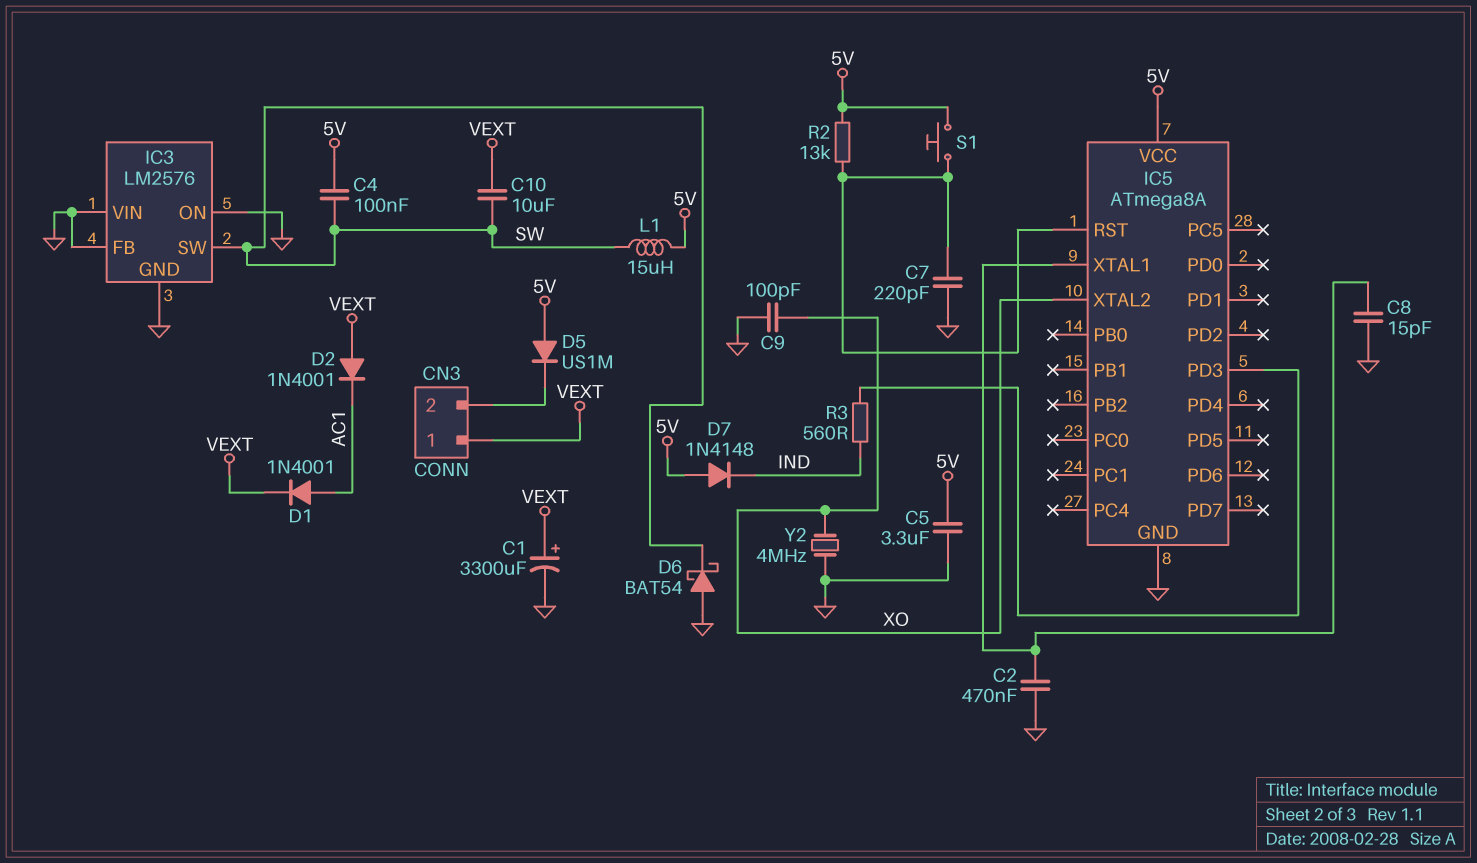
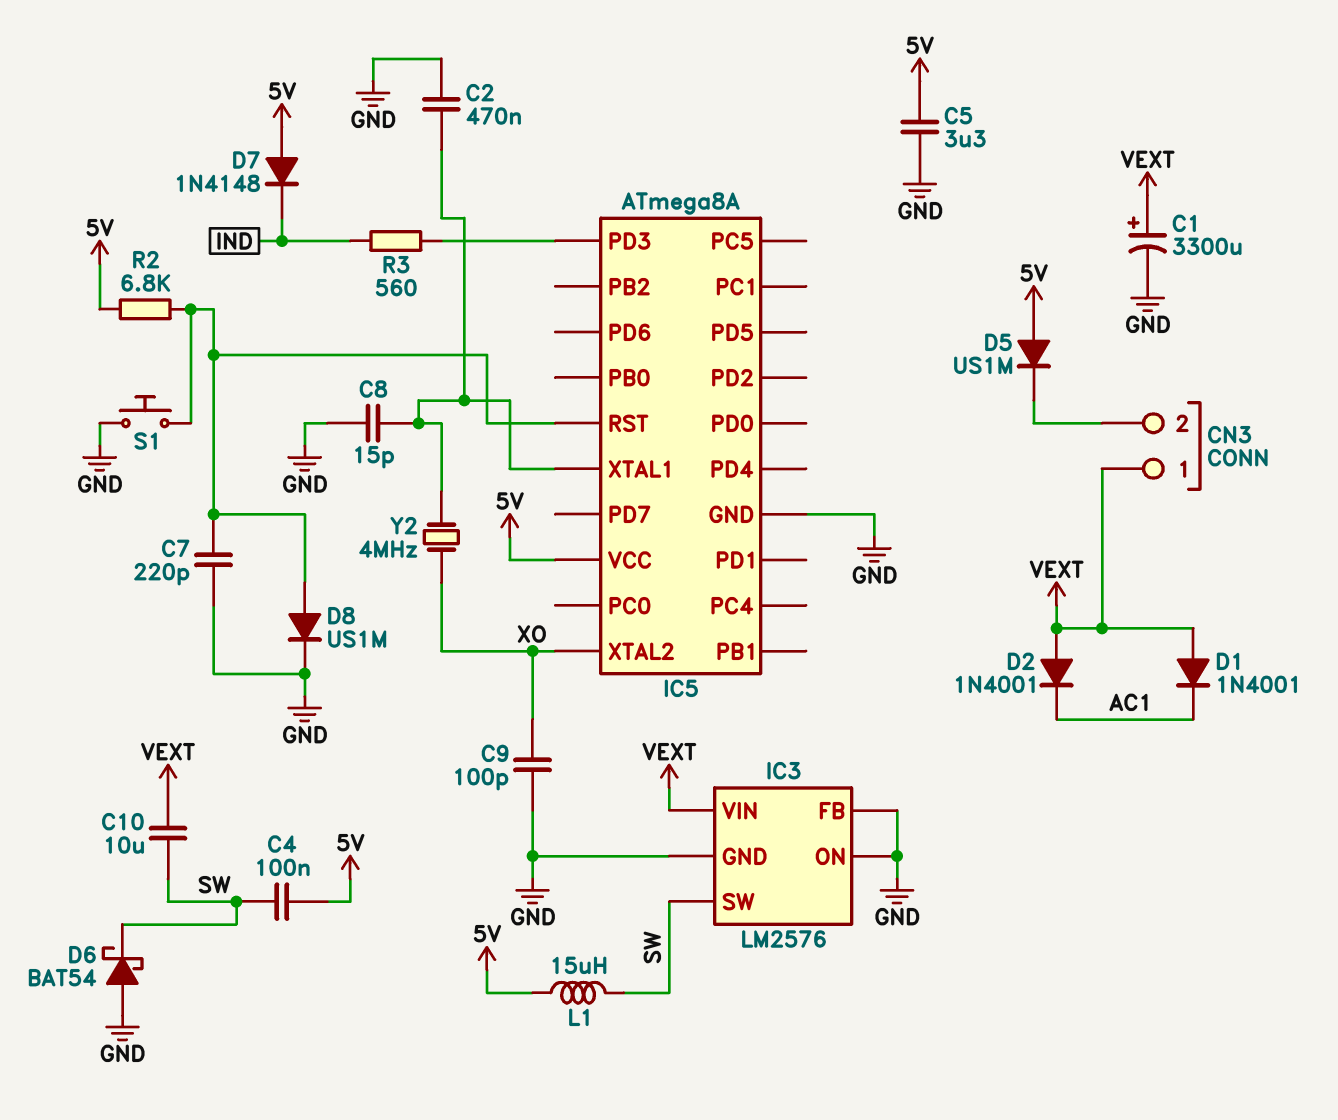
D1: diode 1N4001 (A AC1, K VEXT) -> diode 1N4001 (A VEXT, K AC1)
D8: none -> diode US1M (A IC5/RST, K GND)
IC3 pin VIN: GND -> VEXT
R2: 13k (5V, IC5/RST) -> 6.8k (5V, IC5/RST)
S1: button (5V, IC5/RST) -> button (GND, IC5/RST)
Y2: 4MHz (GND, XO) -> 4MHz (IC5/XTAL1, XO)

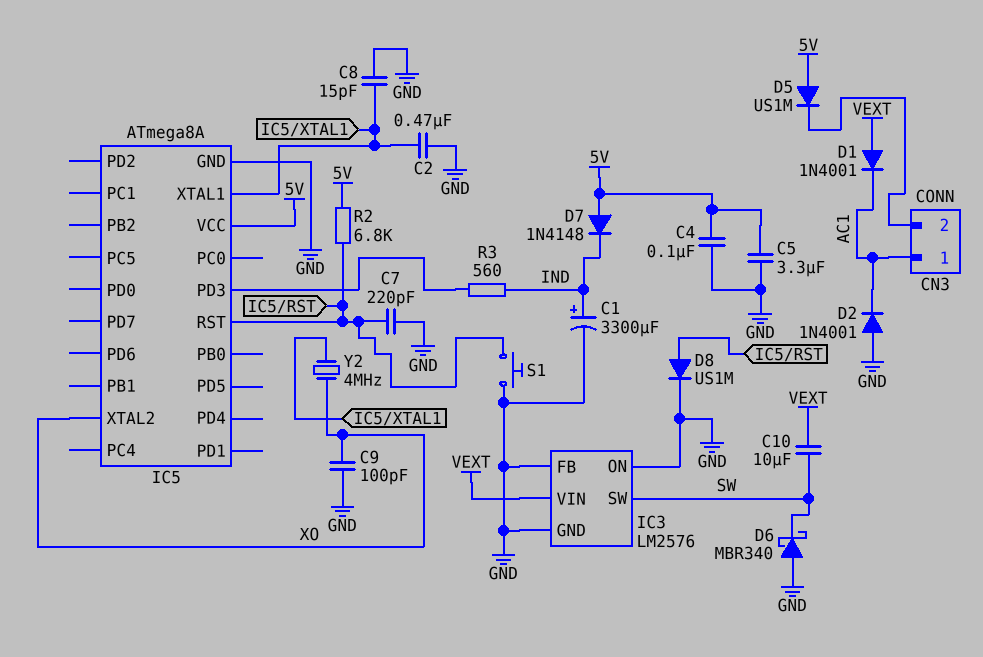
C1: 3300uF (plus VEXT, minus GND) -> 3300uF (plus IND, minus GND)
C4: 100nF (5V, SW) -> 100nF (5V, GND)
CN3 pin 1: VEXT -> AC1
D2: diode 1N4001 (A VEXT, K AC1) -> diode 1N4001 (A GND, K AC1)
D6: schottky BAT54 (A GND, K SW) -> schottky MBR340 (A GND, K SW)
L1: 15uH (5V, SW) -> none

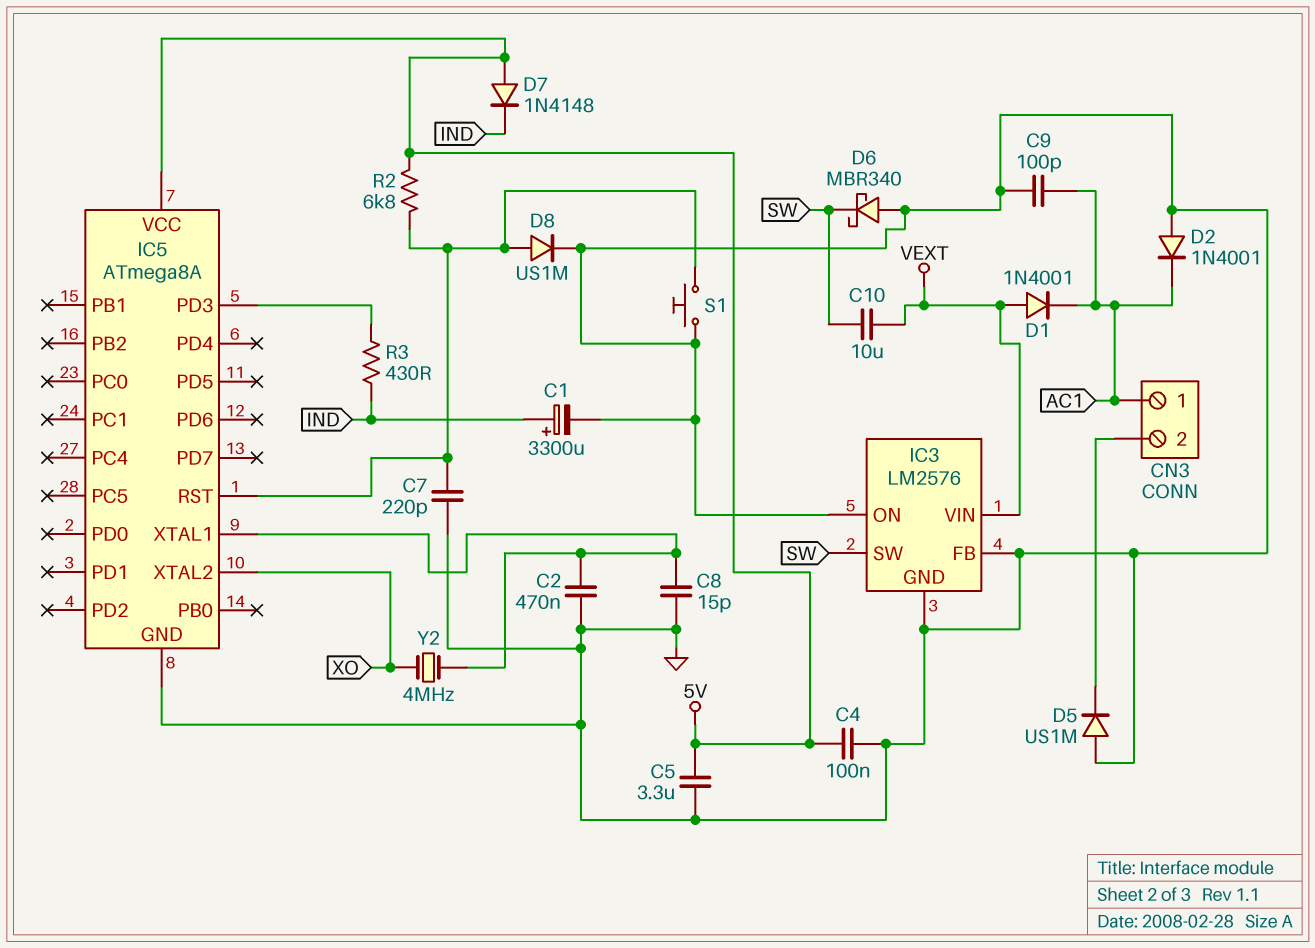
C9: 100pF (GND, XO) -> 100pF (AC1, GND)
D5: diode US1M (A 5V, K CN3/2) -> diode US1M (A GND, K CN3/2)
R3: 560 (IC5/PD3, IND) -> 430 (IC5/PD3, IND)

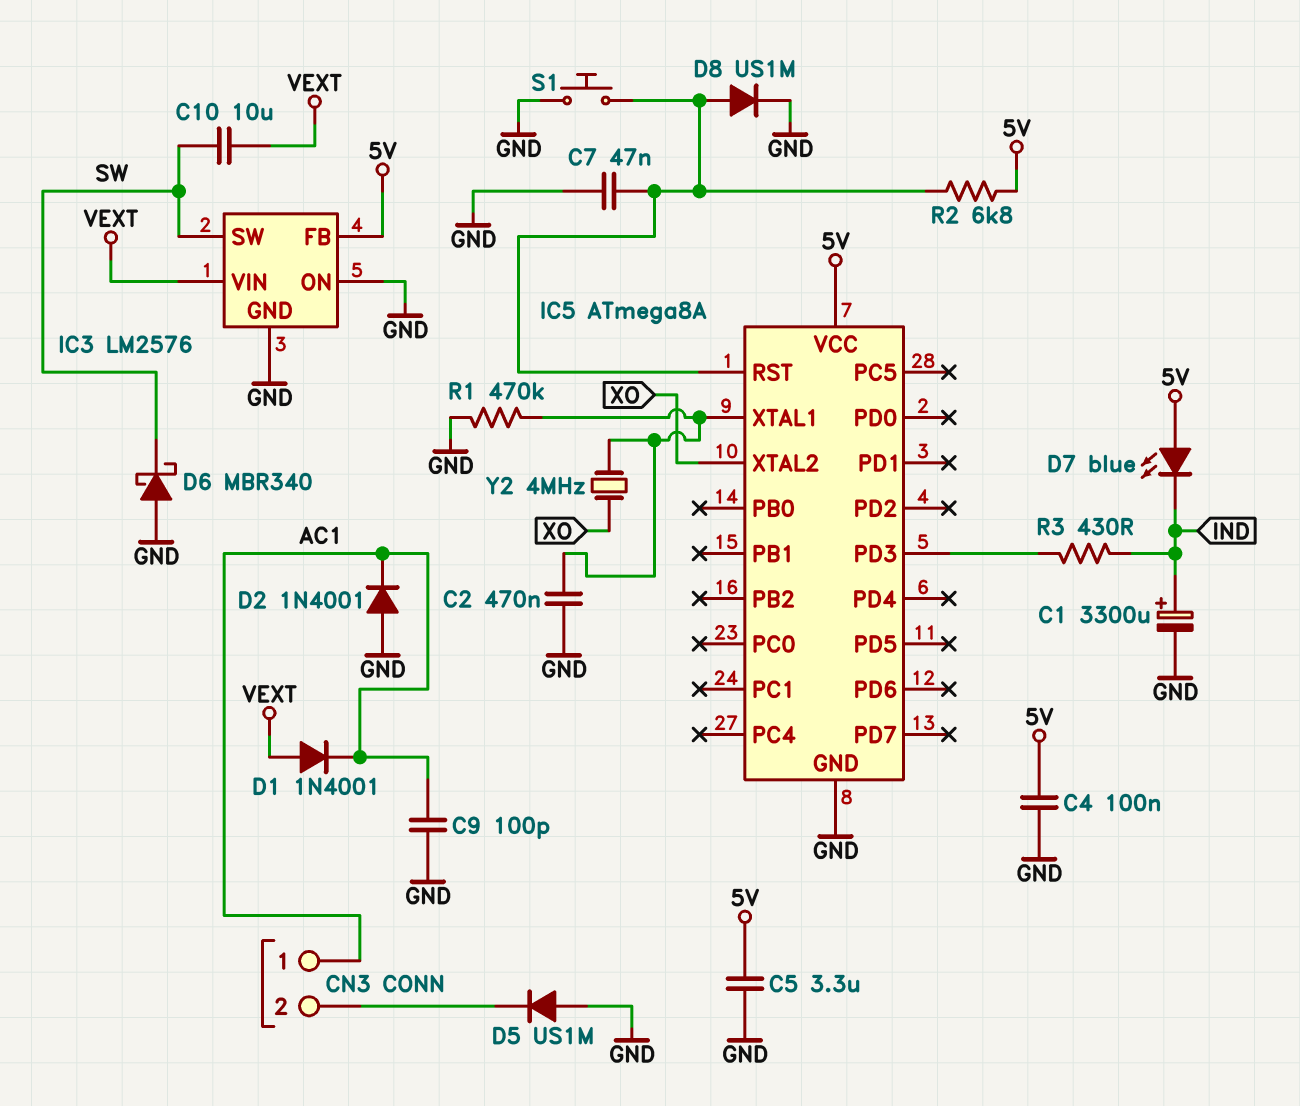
C7: 220pF (GND, IC5/RST) -> 47nF (GND, IC5/RST)
C8: 15pF (GND, IC5/XTAL1) -> none
D7: diode 1N4148 (A 5V, K IND) -> LED blue (A 5V, K IND)
IC3 pin FB: GND -> 5V
R1: none -> 470k (GND, IC5/XTAL1)

